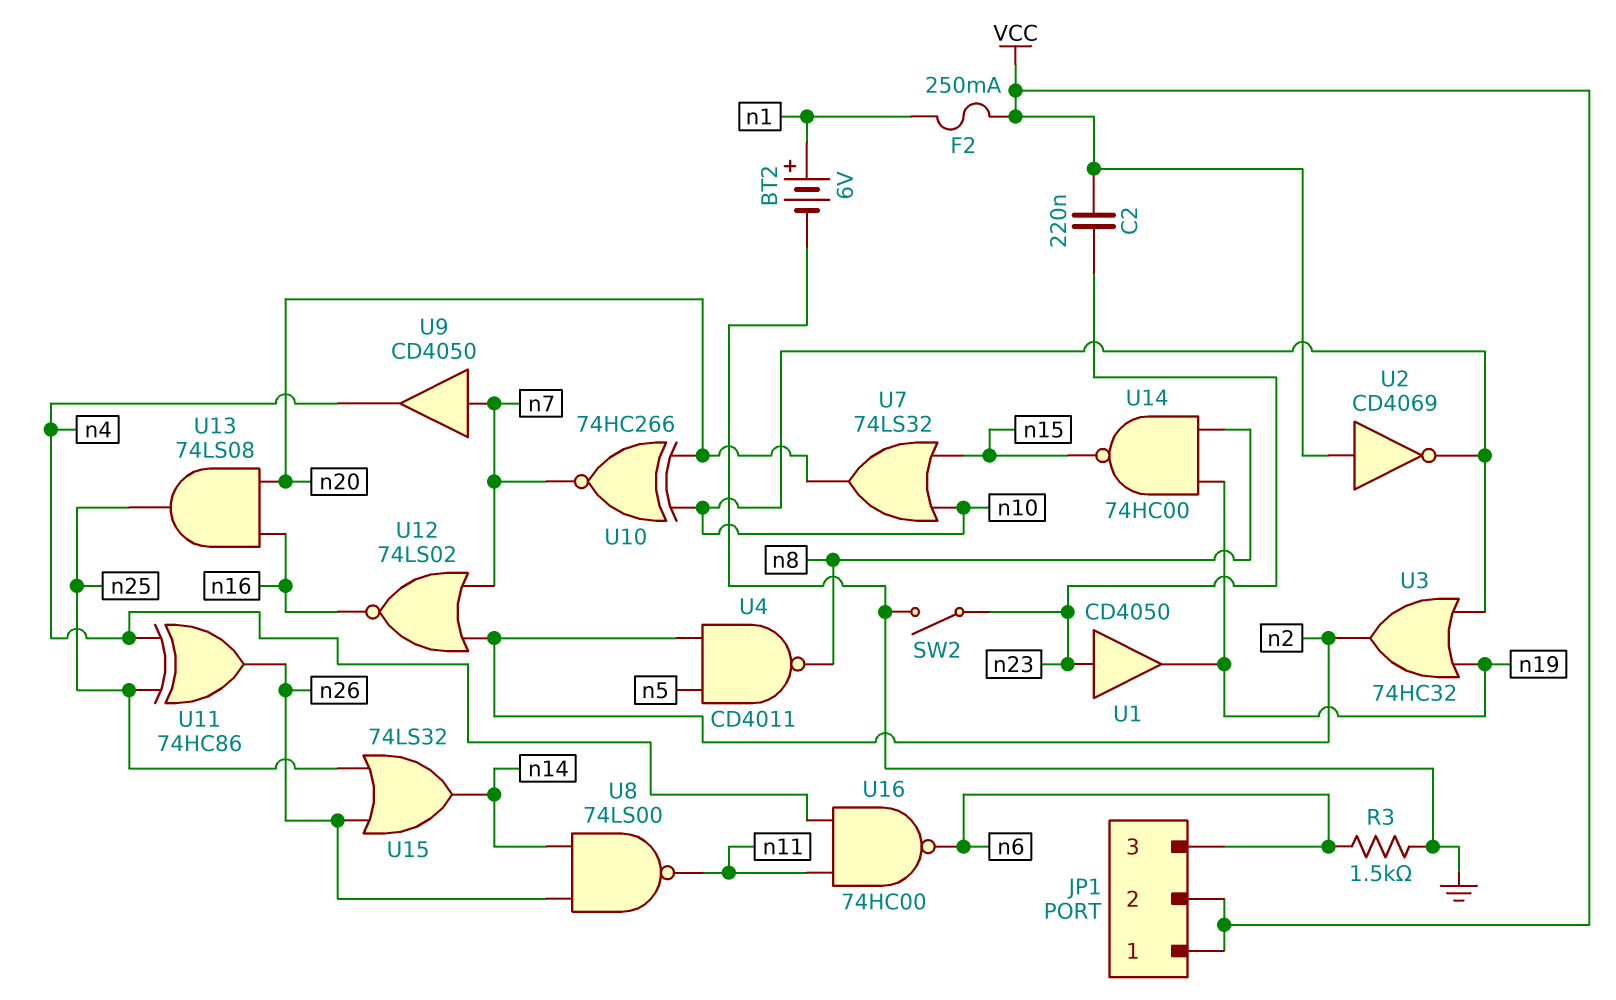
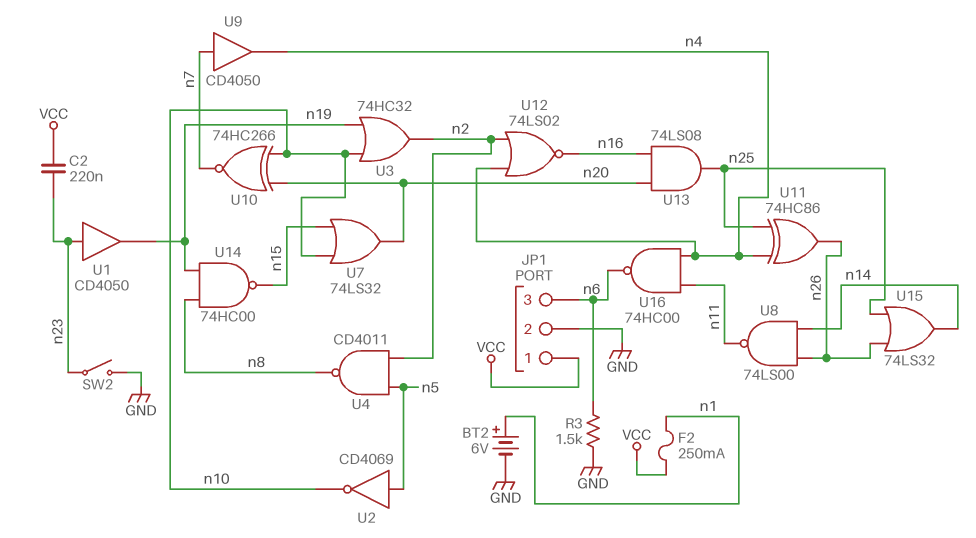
JP1 pin 2: VCC -> GND
U2: NOT CD4069 (in VCC, out n10) -> NOT CD4069 (in n5, out n10)
U12: NOR 74LS02 (in n2, in n7, out n16) -> NOR 74LS02 (in n2, in n4, out n16)

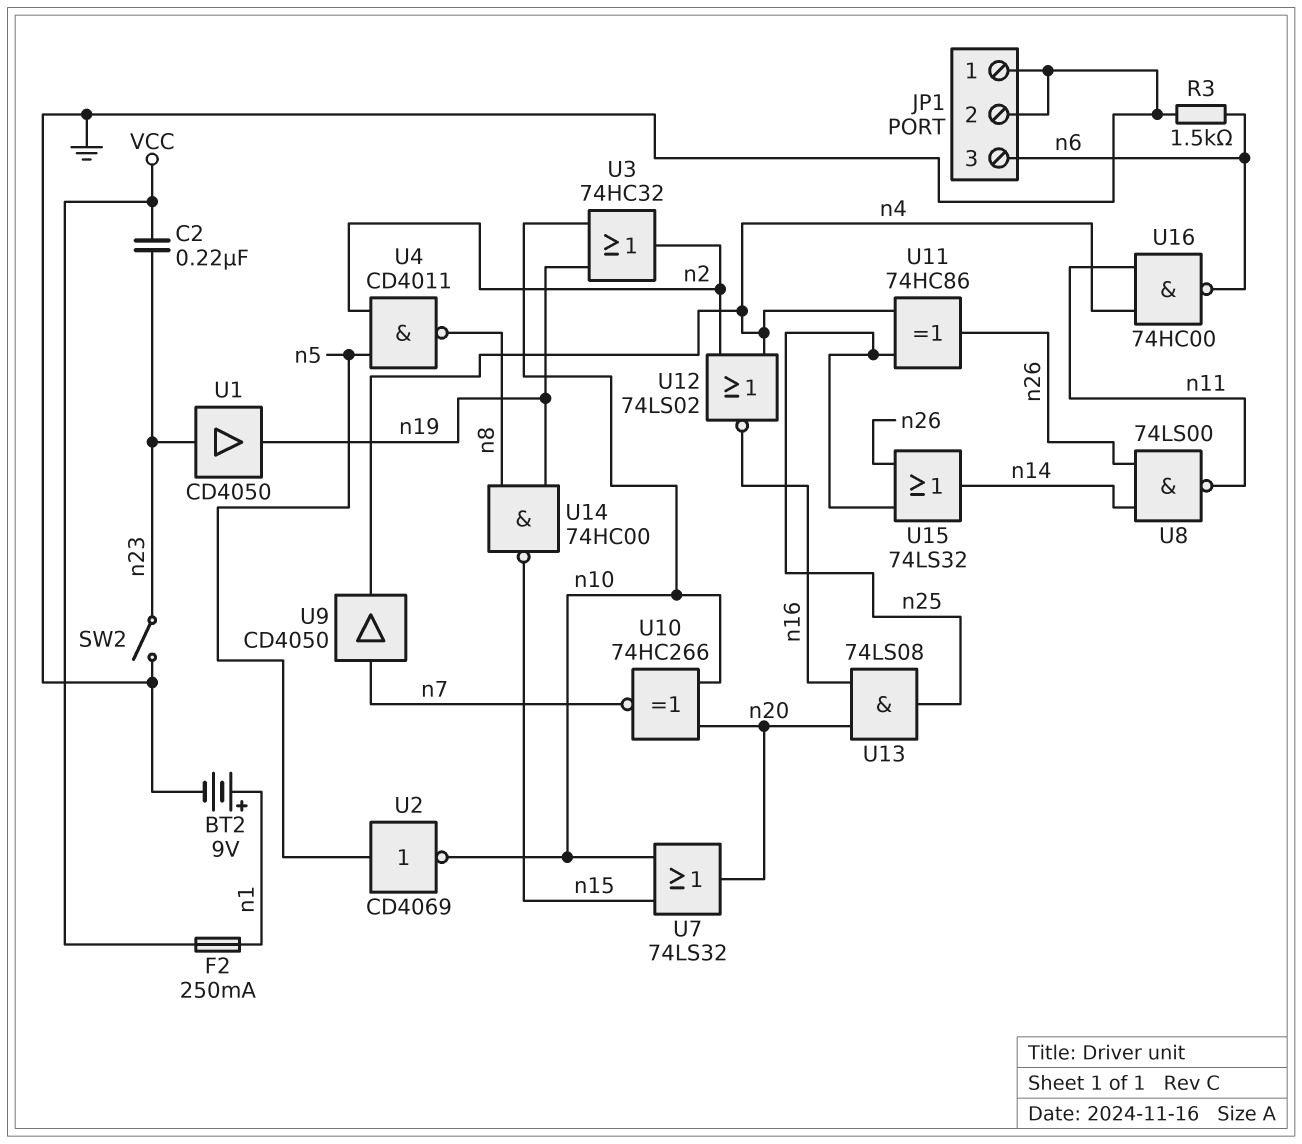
BT2: 6V (plus n1, minus GND) -> 9V (plus n1, minus GND)
JP1 pin 1: VCC -> GND

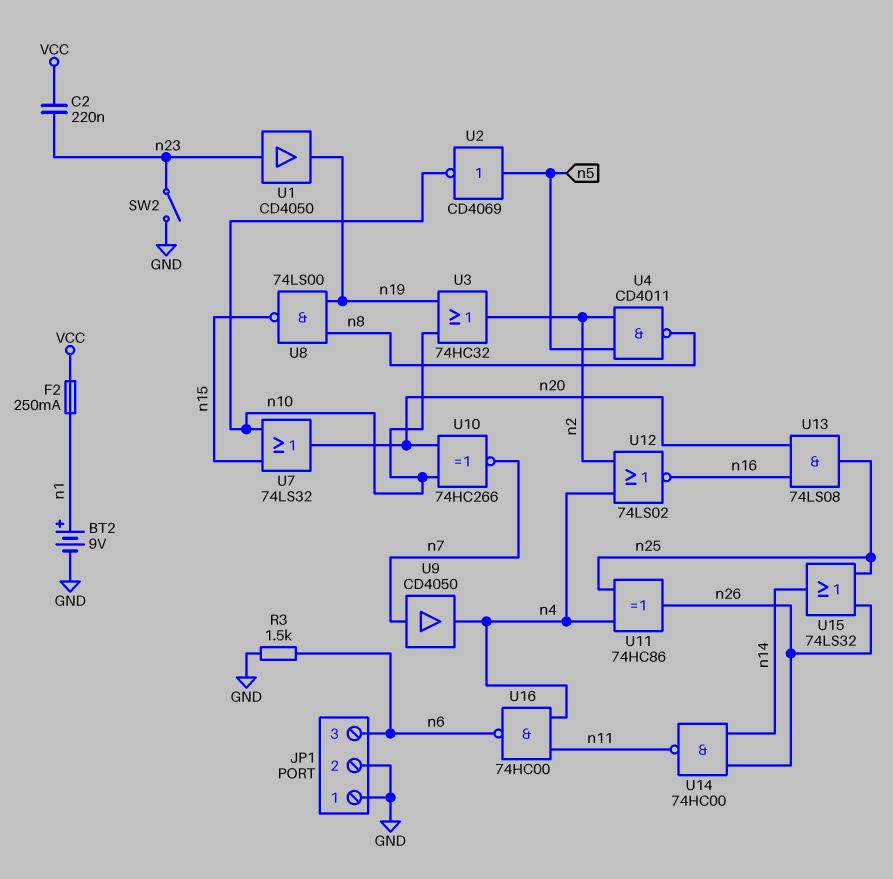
U8: NAND 74LS00 (in n14, in n26, out n11) -> NAND 74LS00 (in n8, in n19, out n15)
U14: NAND 74HC00 (in n8, in n19, out n15) -> NAND 74HC00 (in n14, in n26, out n11)

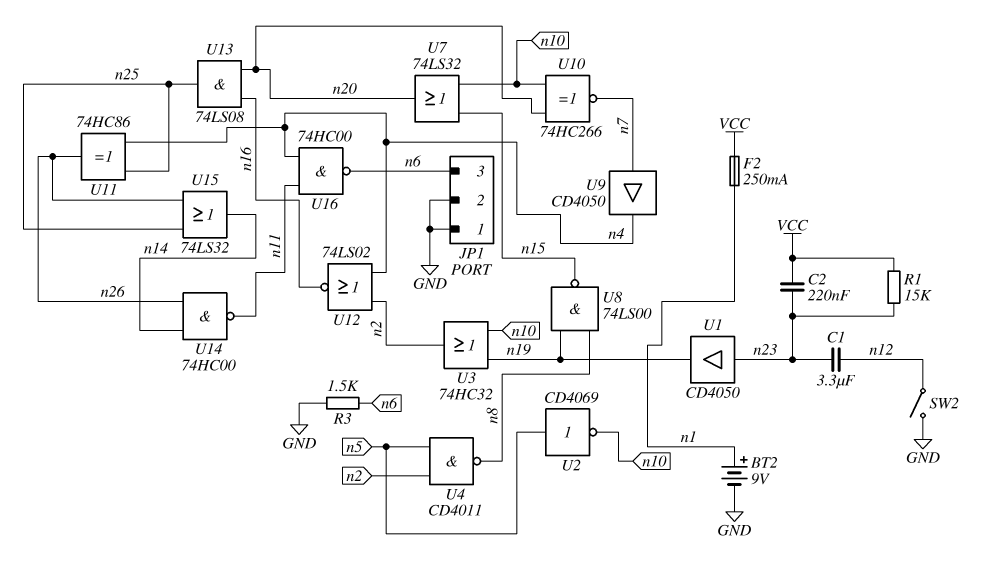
C1: none -> 3.3uF (n12, n23)
R1: none -> 15k (VCC, n23)
SW2: switch (GND, n23) -> switch (GND, n12)

